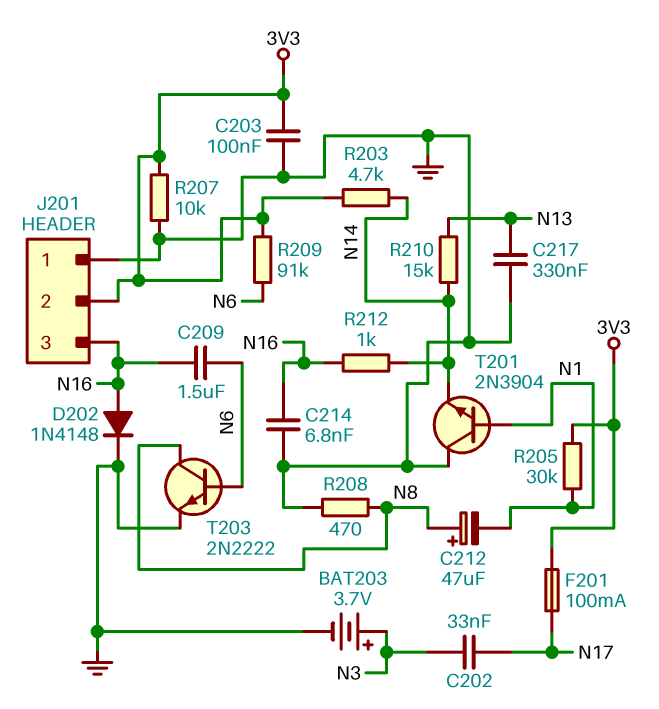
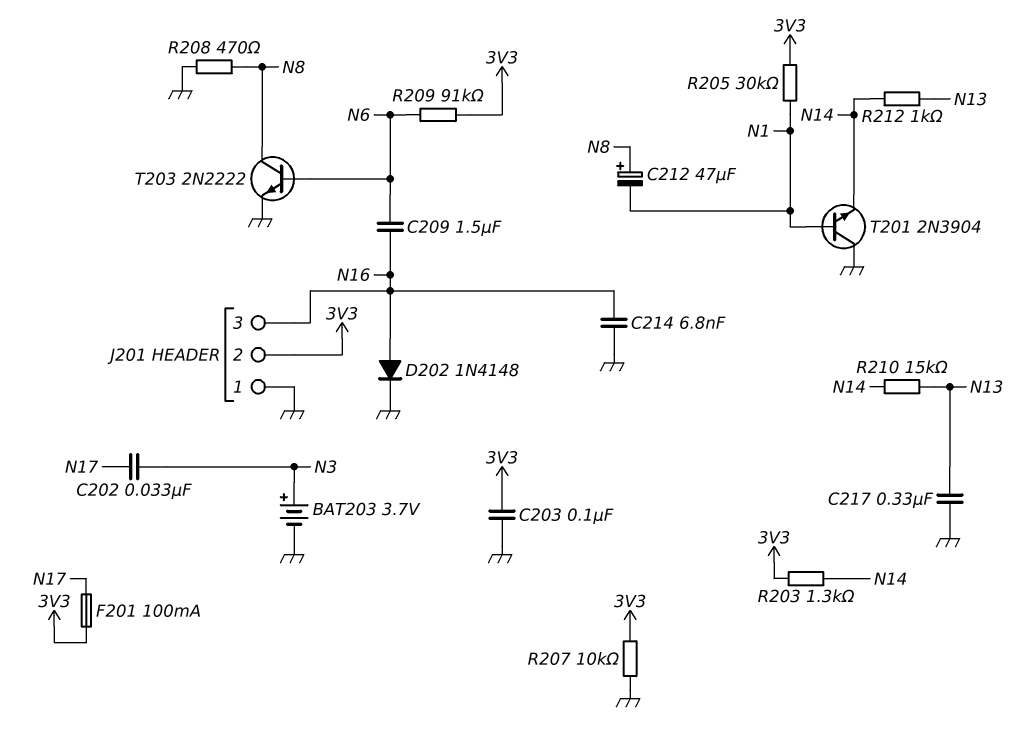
R203: 4.7k (3V3, N14) -> 1.3k (3V3, N14)
R212: 1k (N14, N16) -> 1k (N13, N14)

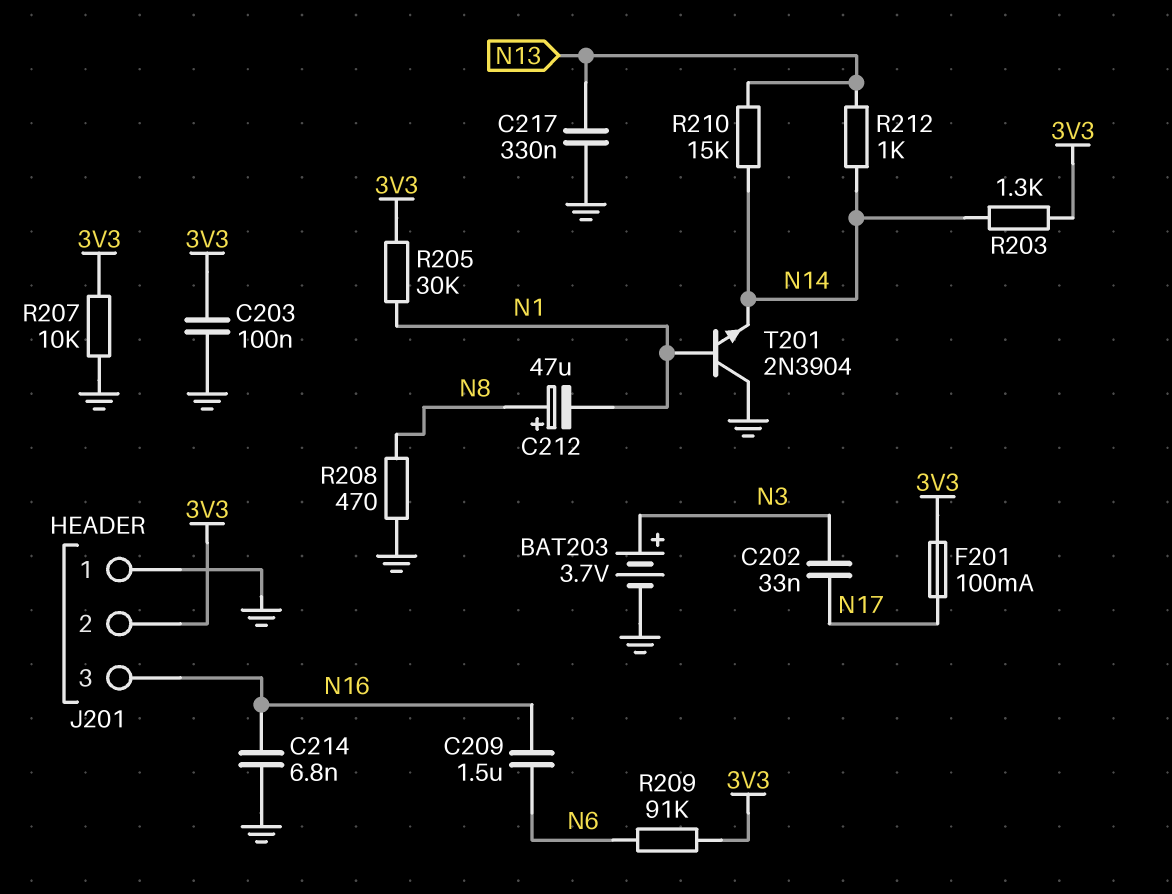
D202: diode 1N4148 (A N16, K GND) -> none
T203: NPN 2N2222 (B N6, C N8, E GND) -> none

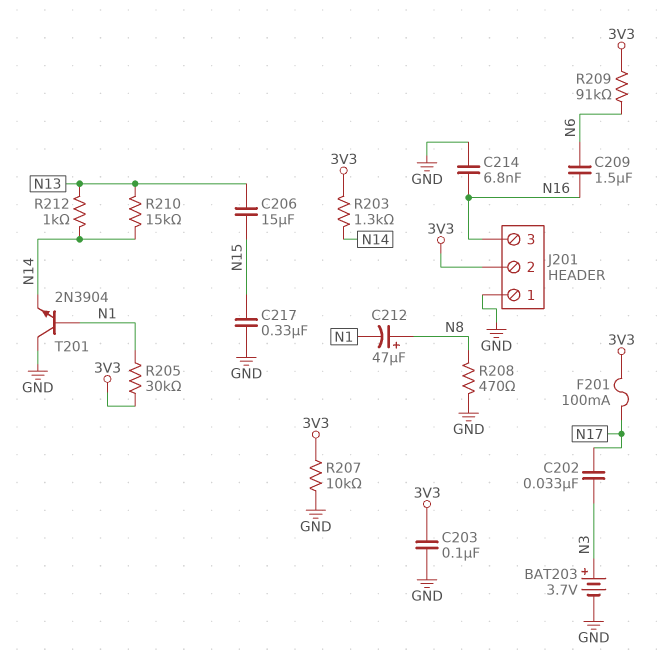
C206: none -> 15uF (N13, N15)
C217: 330nF (GND, N13) -> 330nF (GND, N15)

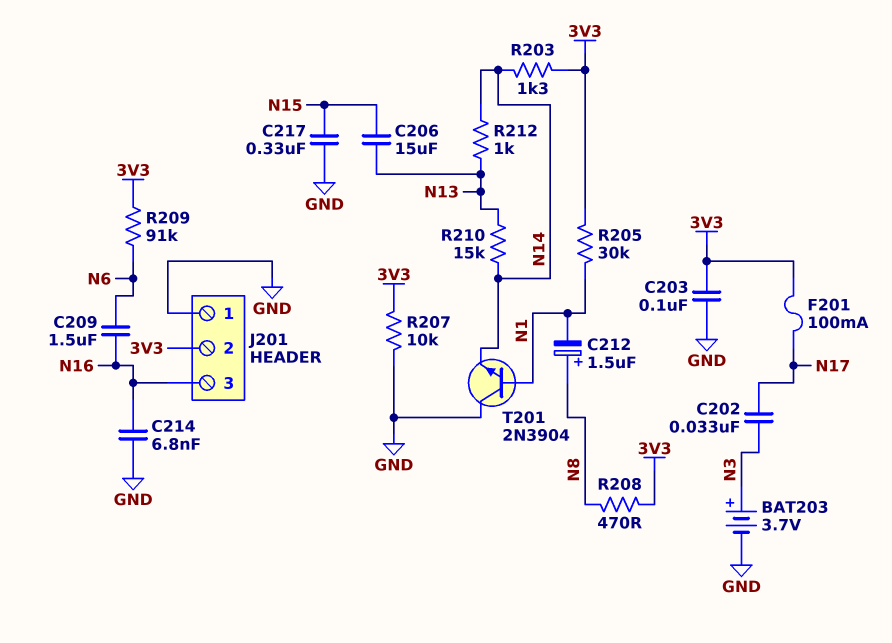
C212: 47uF (plus N8, minus N1) -> 1.5uF (plus N8, minus N1)
R208: 470 (GND, N8) -> 470 (3V3, N8)

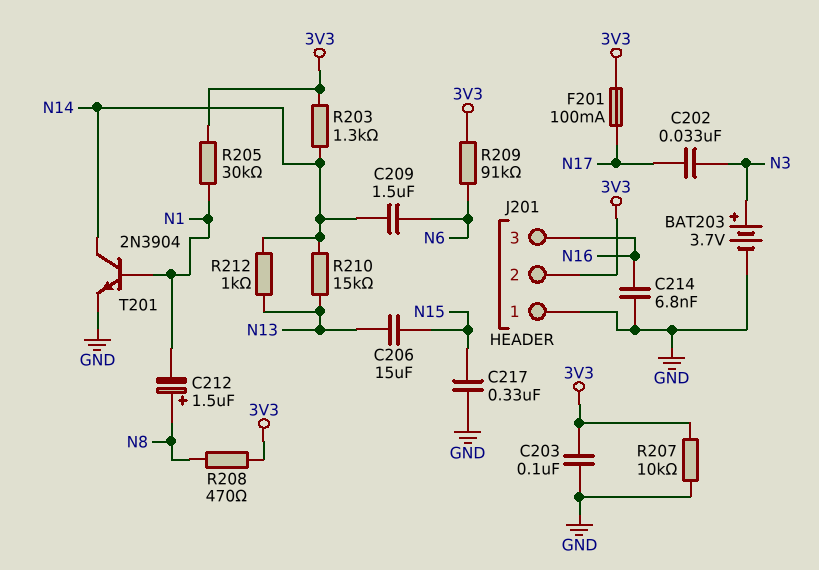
C209: 1.5uF (N6, N16) -> 1.5uF (N6, N14)
T201: NPN 2N3904 (B N1, C GND, E N14) -> NPN 2N3904 (B N1, C N14, E GND)

